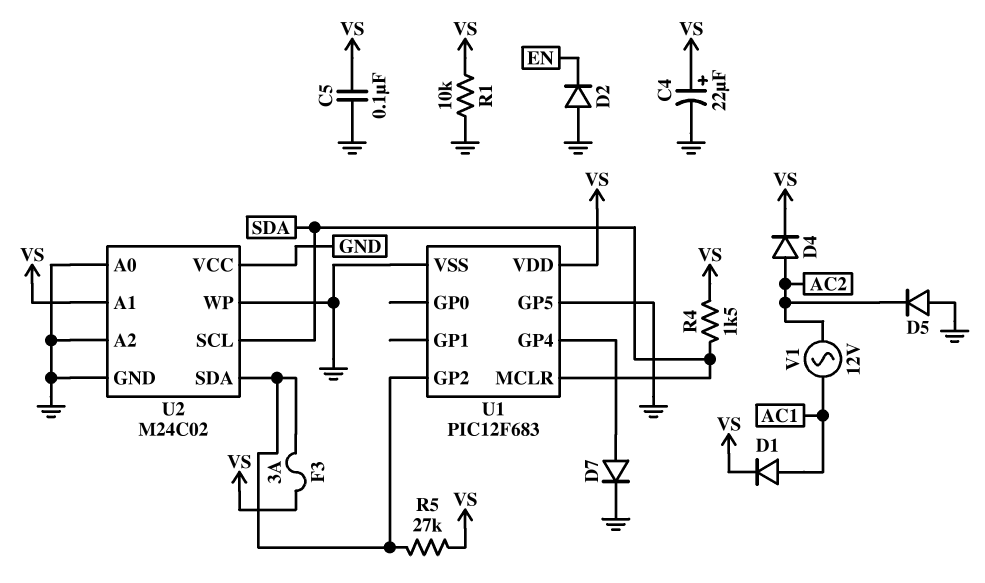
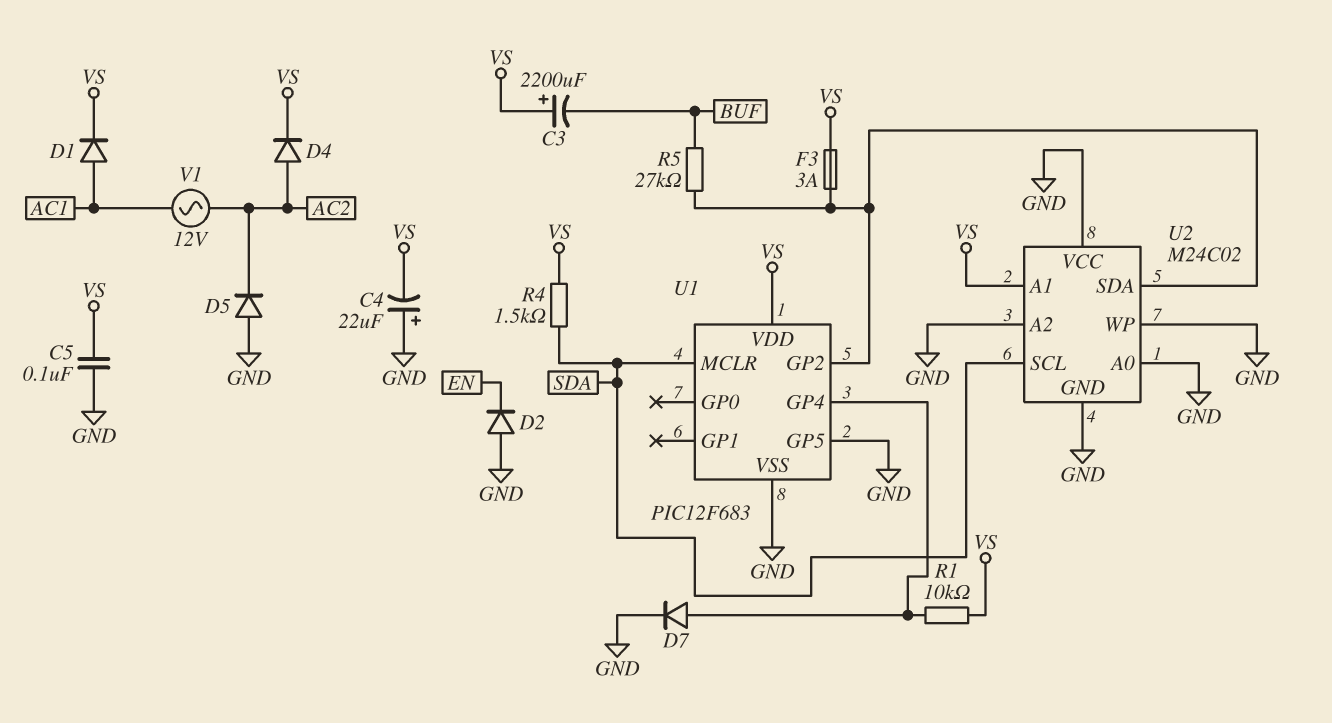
C3: none -> 2200uF (plus VS, minus BUF)
C4: 22uF (plus VS, minus GND) -> 22uF (plus GND, minus VS)
R1: 10k (GND, VS) -> 10k (U1/GP4, VS)
R5: 27k (U1/GP2, VS) -> 27k (BUF, U1/GP2)

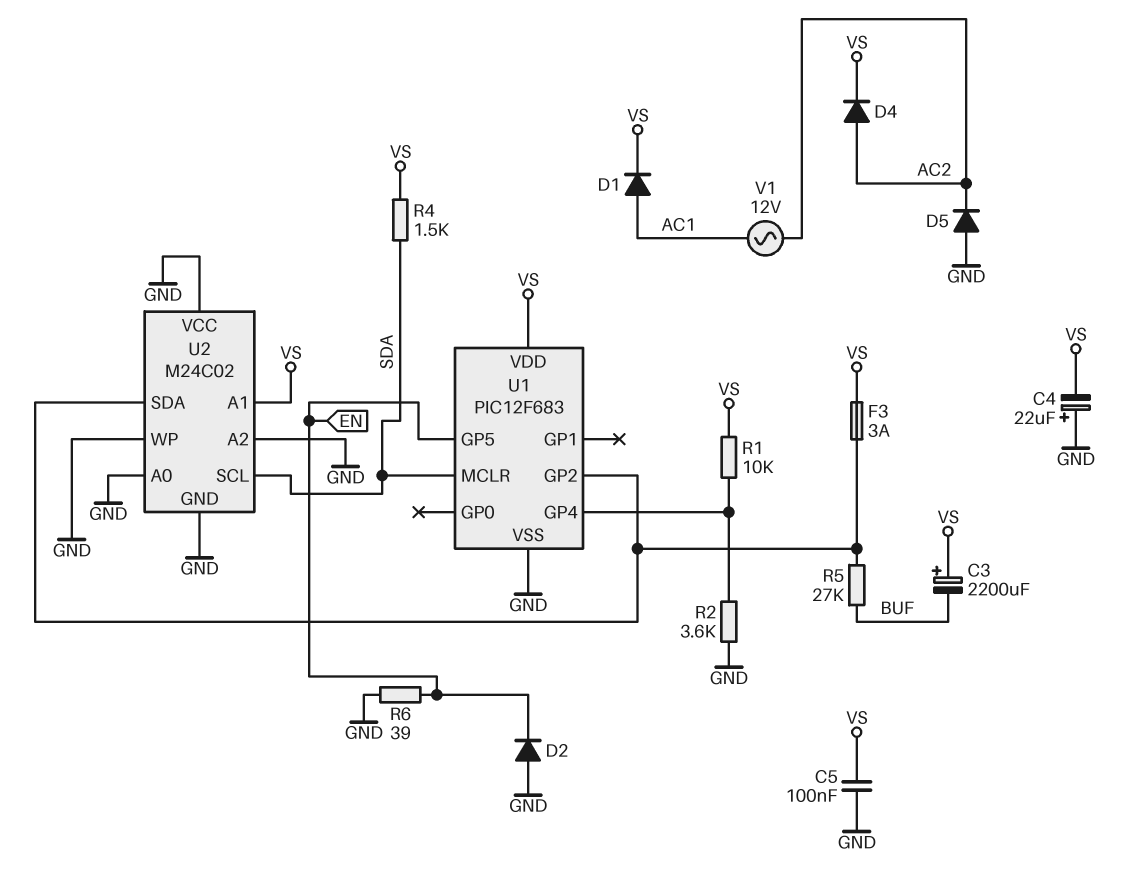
D7: diode (A U1/GP4, K GND) -> none
R2: none -> 3.6k (GND, U1/GP4)
R6: none -> 39 (EN, GND)
U1 pin GP5: GND -> EN

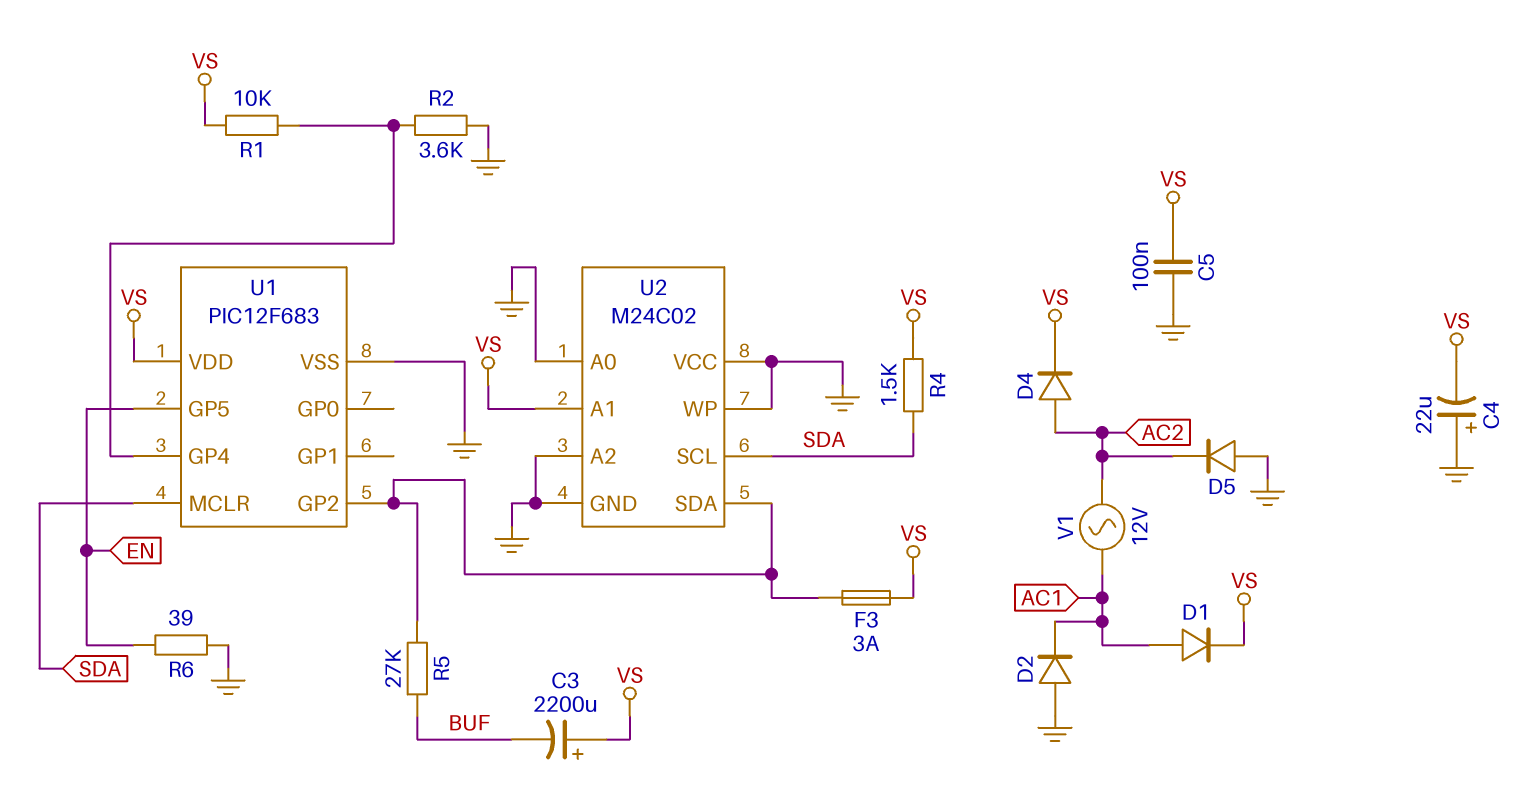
D2: diode (A GND, K EN) -> diode (A GND, K AC1)

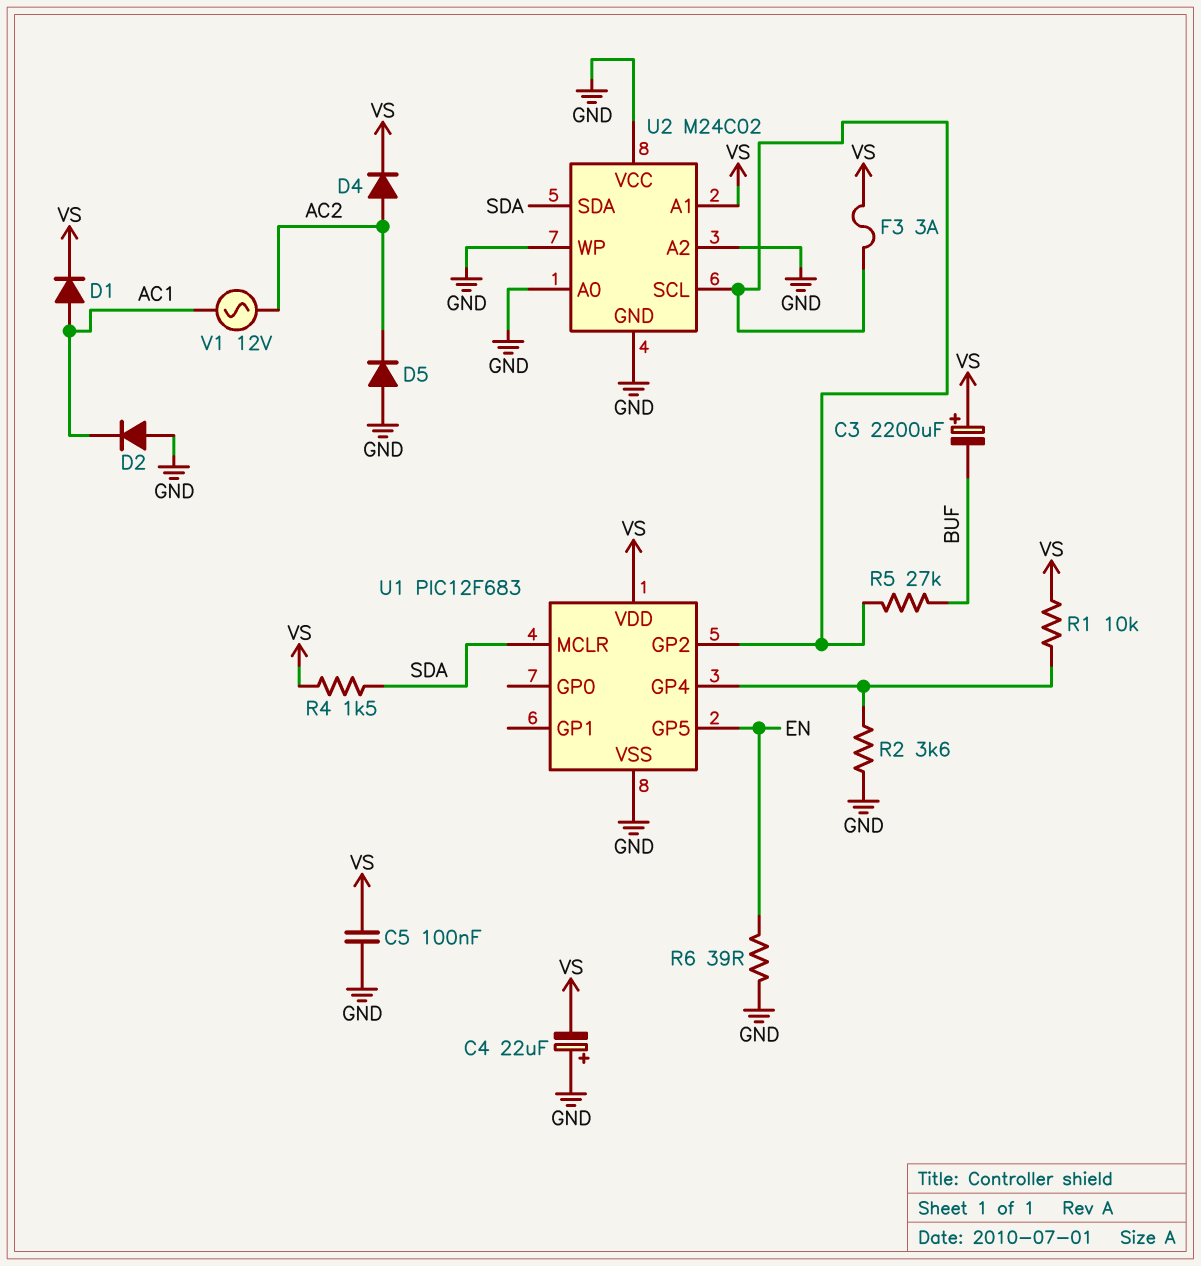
U2 pin SCL: SDA -> U1/GP2
U2 pin SDA: U1/GP2 -> SDA

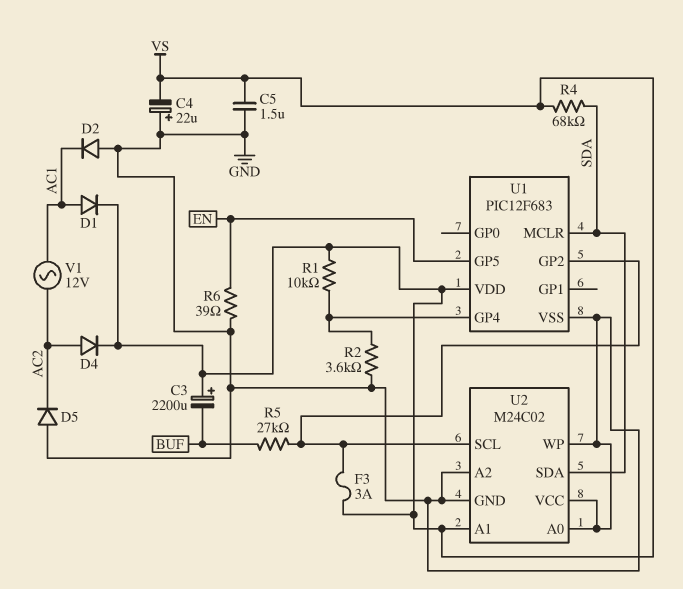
C5: 100nF (GND, VS) -> 1.5uF (GND, VS)
R4: 1.5k (SDA, VS) -> 68k (SDA, VS)

